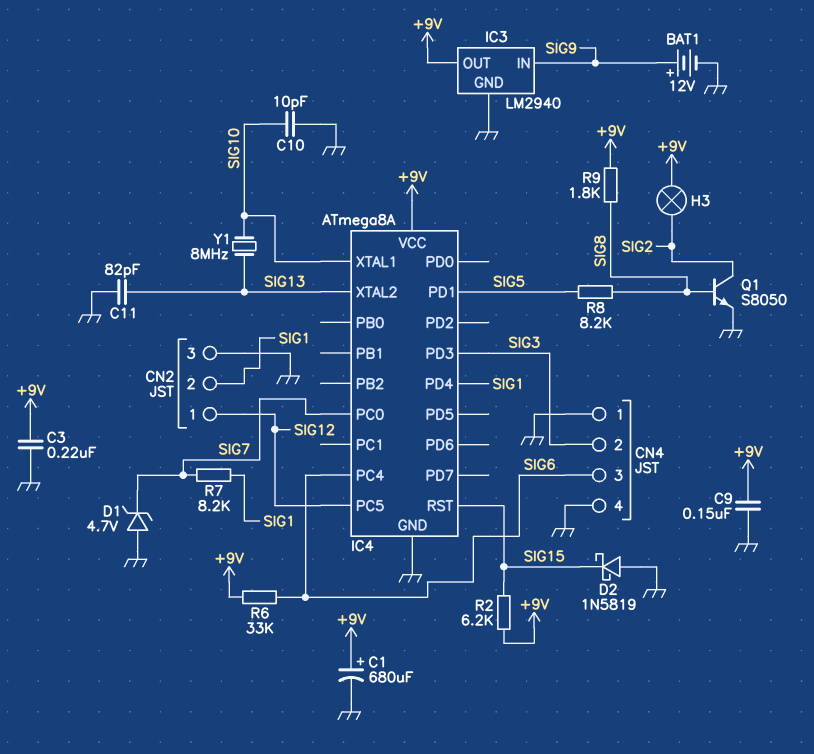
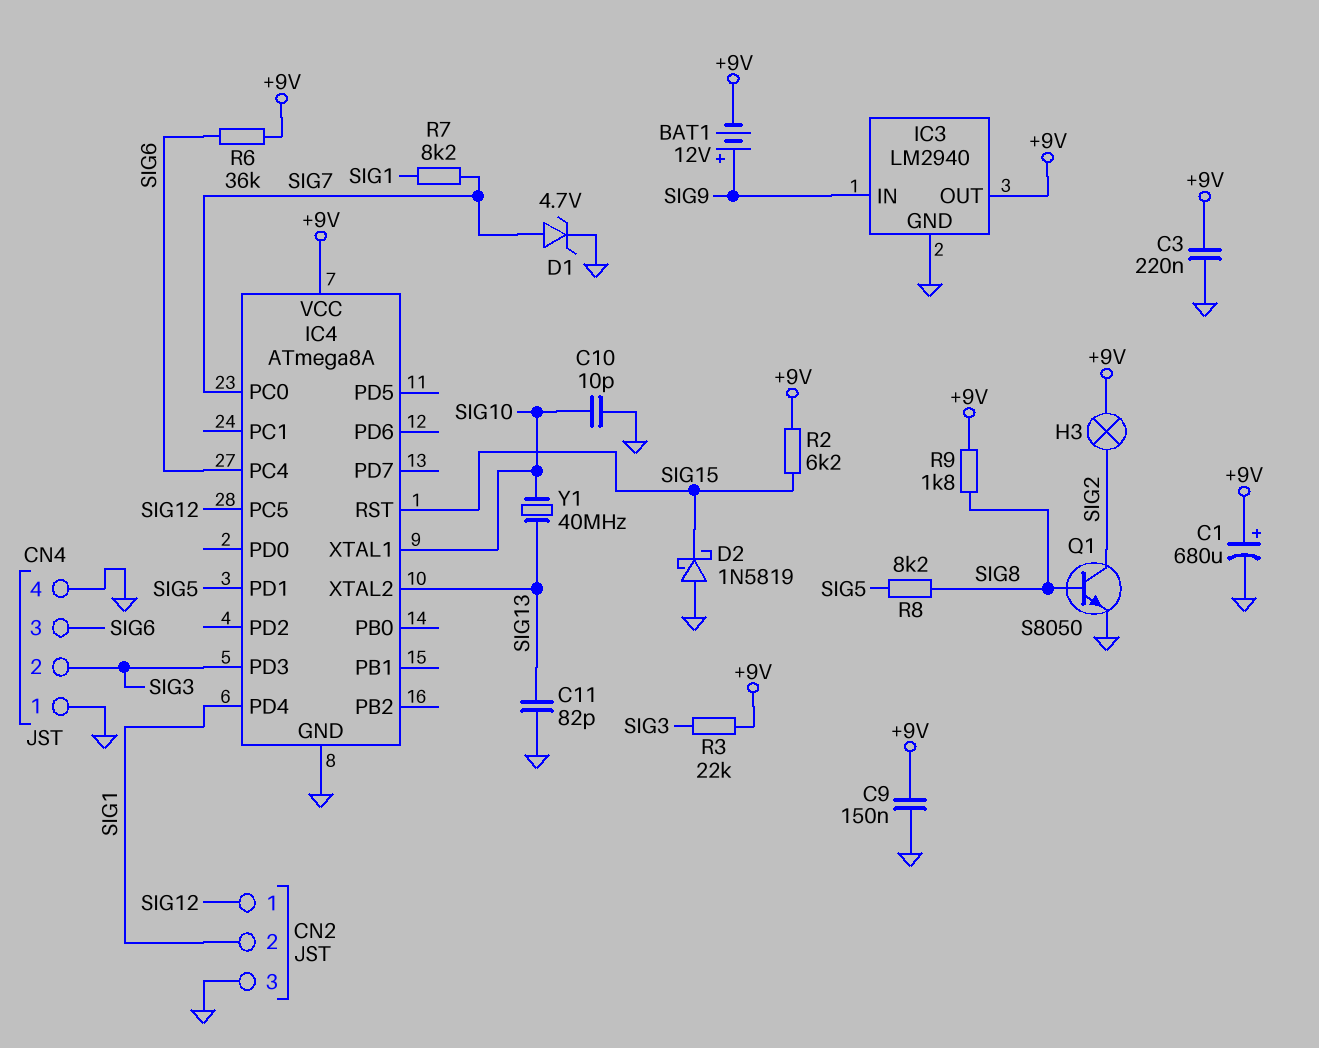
BAT1: 12V (plus SIG9, minus GND) -> 12V (plus SIG9, minus +9V)
D1: zener 4.7V (A GND, K SIG7) -> zener 4.7V (A SIG7, K GND)
R3: none -> 22k (+9V, SIG3)
R6: 33k (+9V, SIG6) -> 36k (+9V, SIG6)
Y1: 8MHz (SIG10, SIG13) -> 40MHz (SIG10, SIG13)

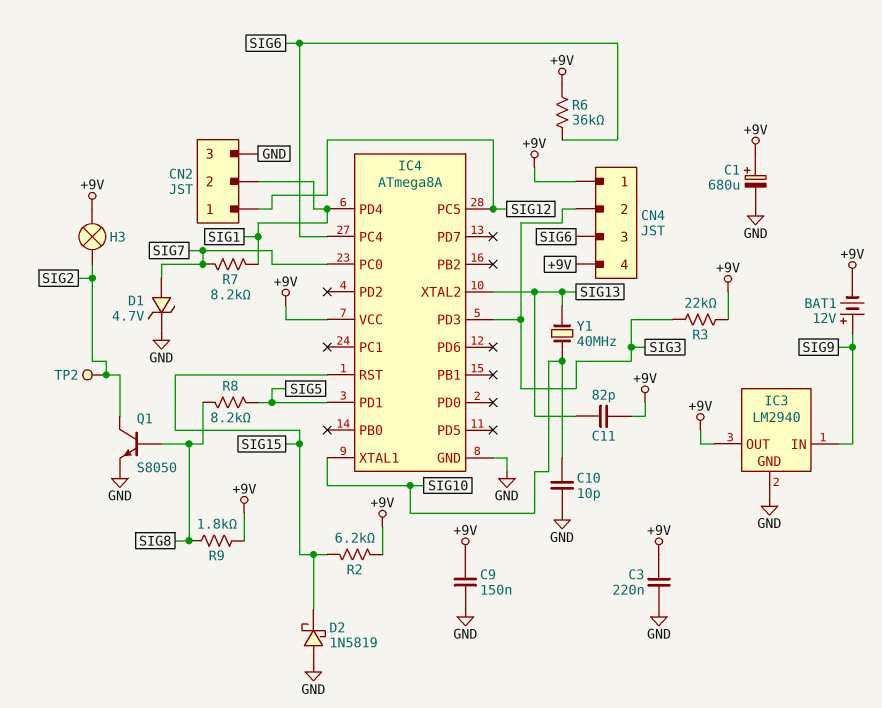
C11: 82pF (GND, SIG13) -> 82pF (+9V, SIG13)
CN4 pin 1: GND -> +9V
CN4 pin 4: GND -> +9V
TP2: none -> test point (SIG2)

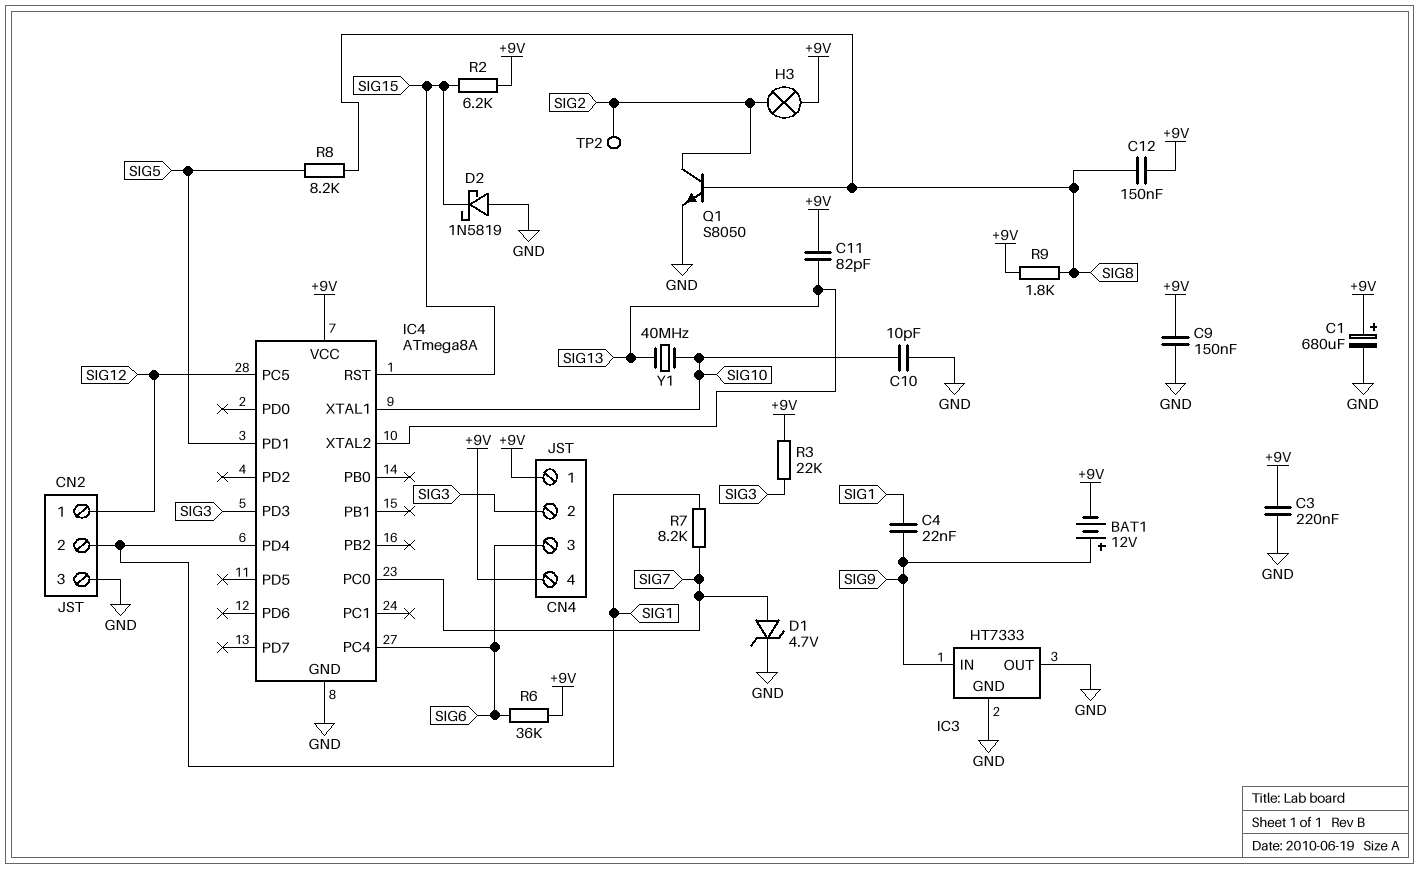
C4: none -> 22nF (SIG1, SIG9)
C12: none -> 150nF (+9V, SIG8)
IC3: LM2940 -> HT7333
IC3 pin OUT: +9V -> GND

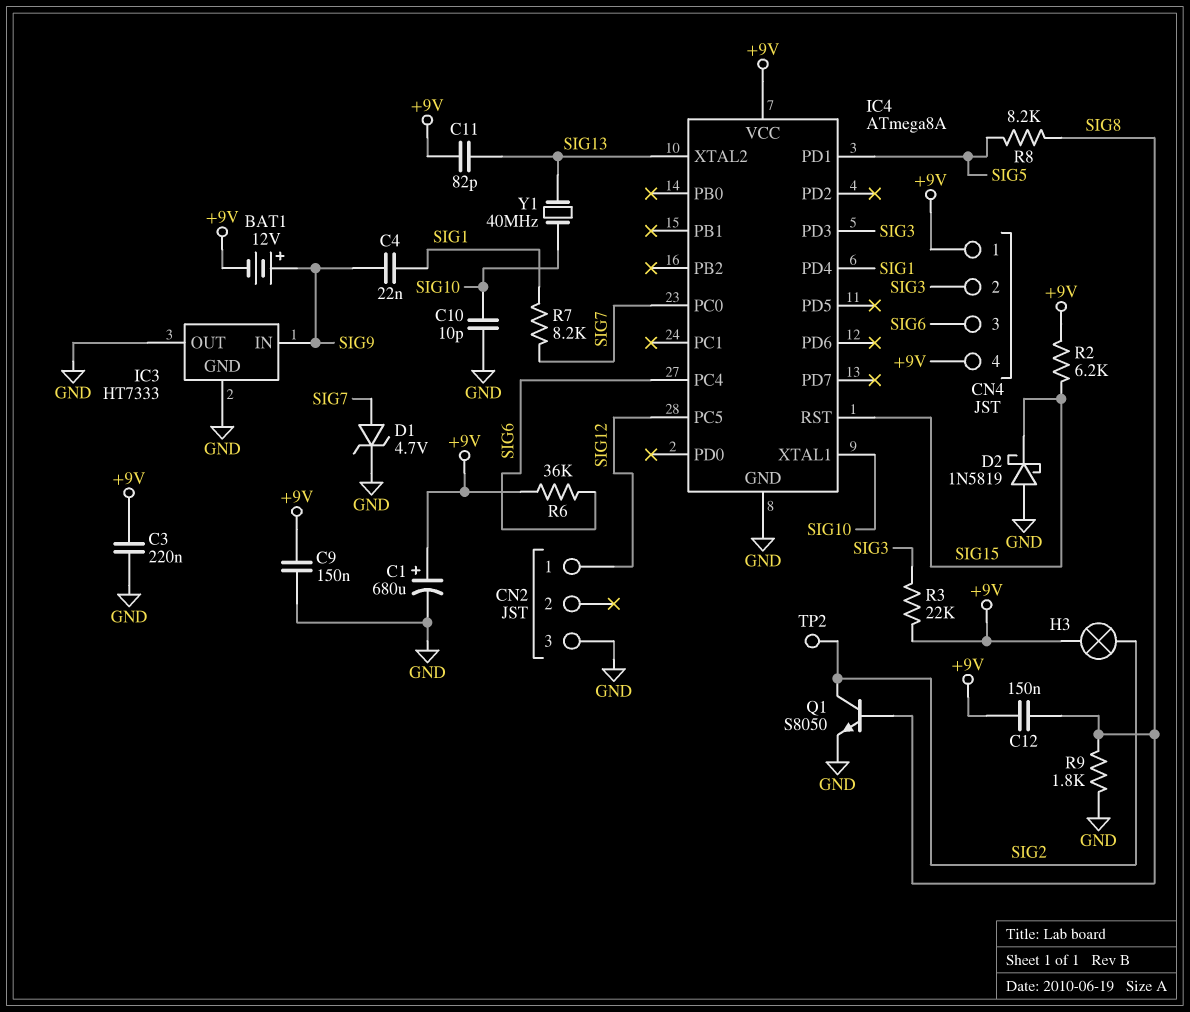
CN2 pin 2: SIG1 -> none
R9: 1.8k (+9V, SIG8) -> 1.8k (GND, SIG8)

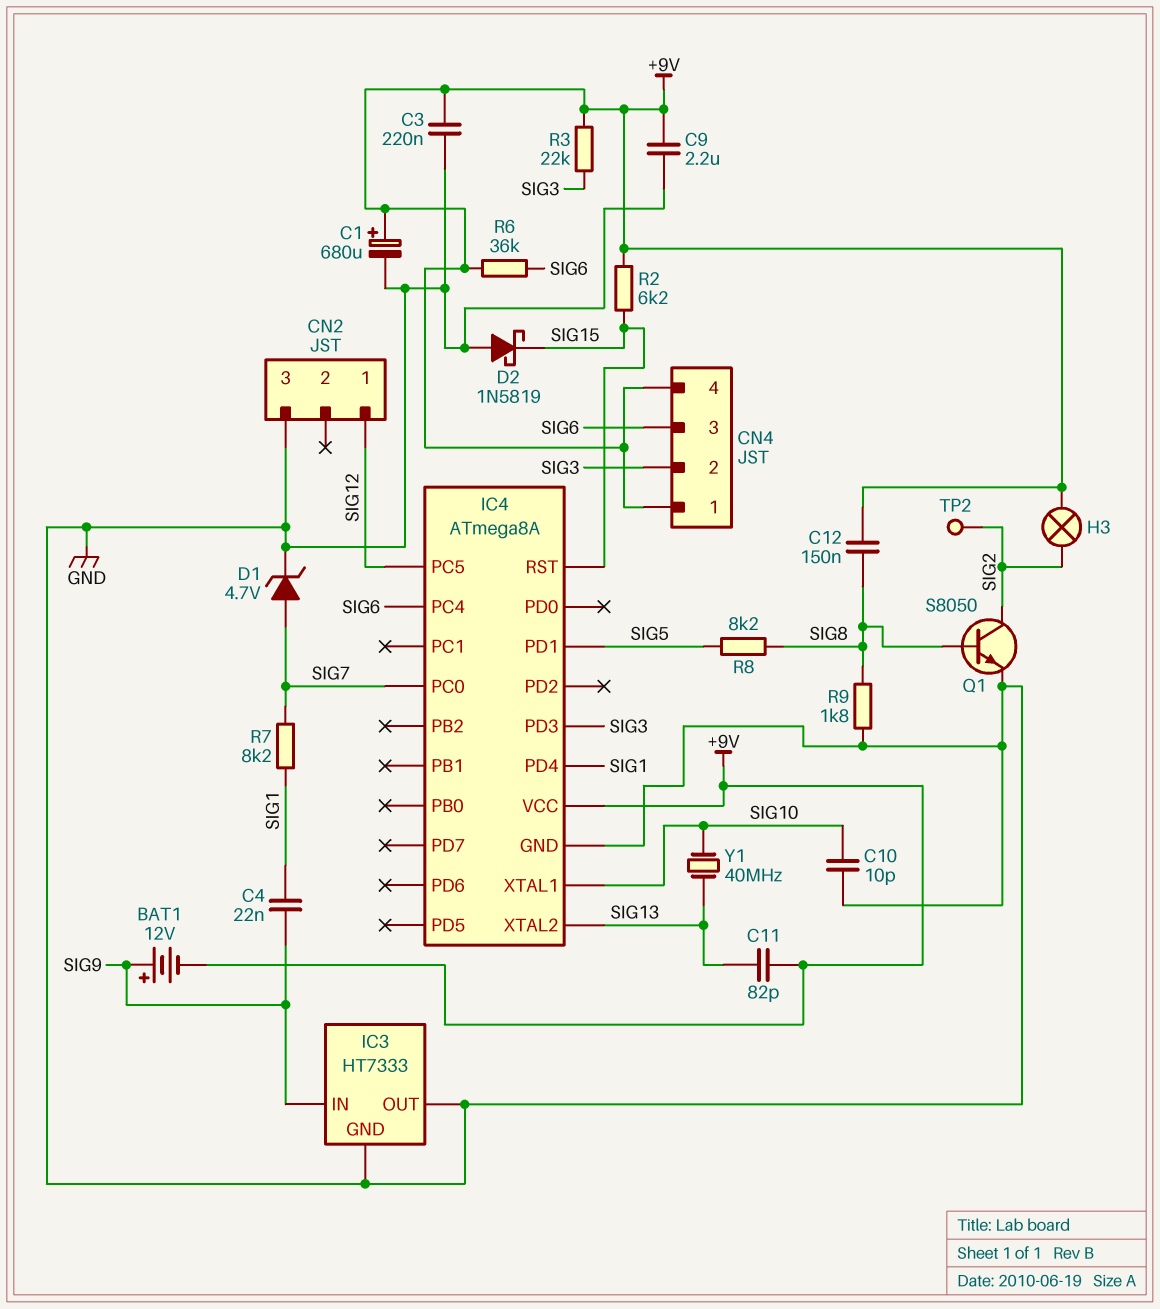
C9: 150nF (+9V, GND) -> 2.2uF (+9V, GND)

